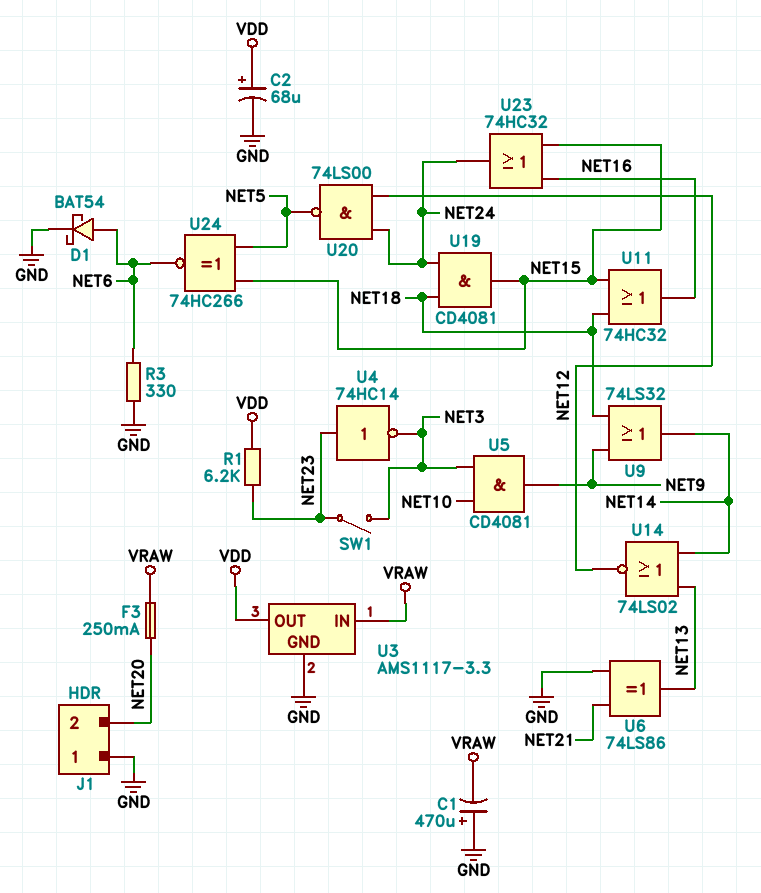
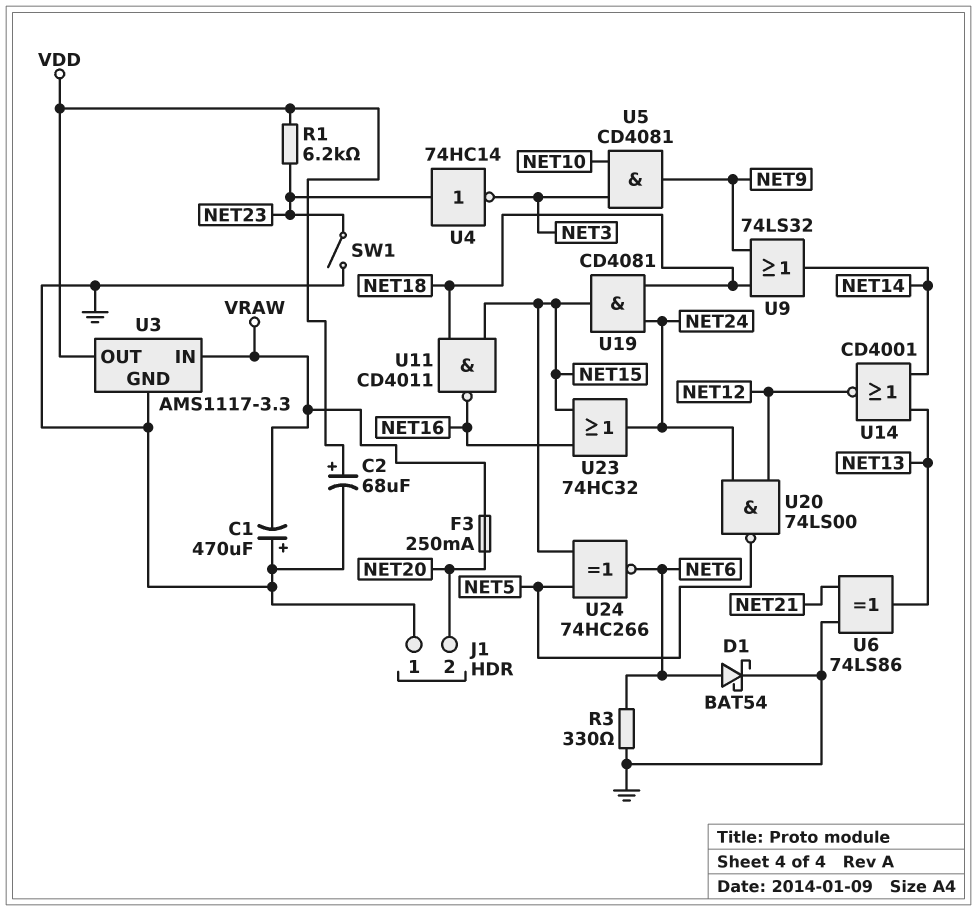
SW1: switch (NET3, NET23) -> switch (GND, NET23)
U11: OR 74HC32 (in NET15, in NET18, out NET16) -> NAND CD4011 (in NET15, in NET18, out NET16)
U14: NOR 74LS02 (in NET13, in NET14, out NET12) -> NOR CD4001 (in NET13, in NET14, out NET12)

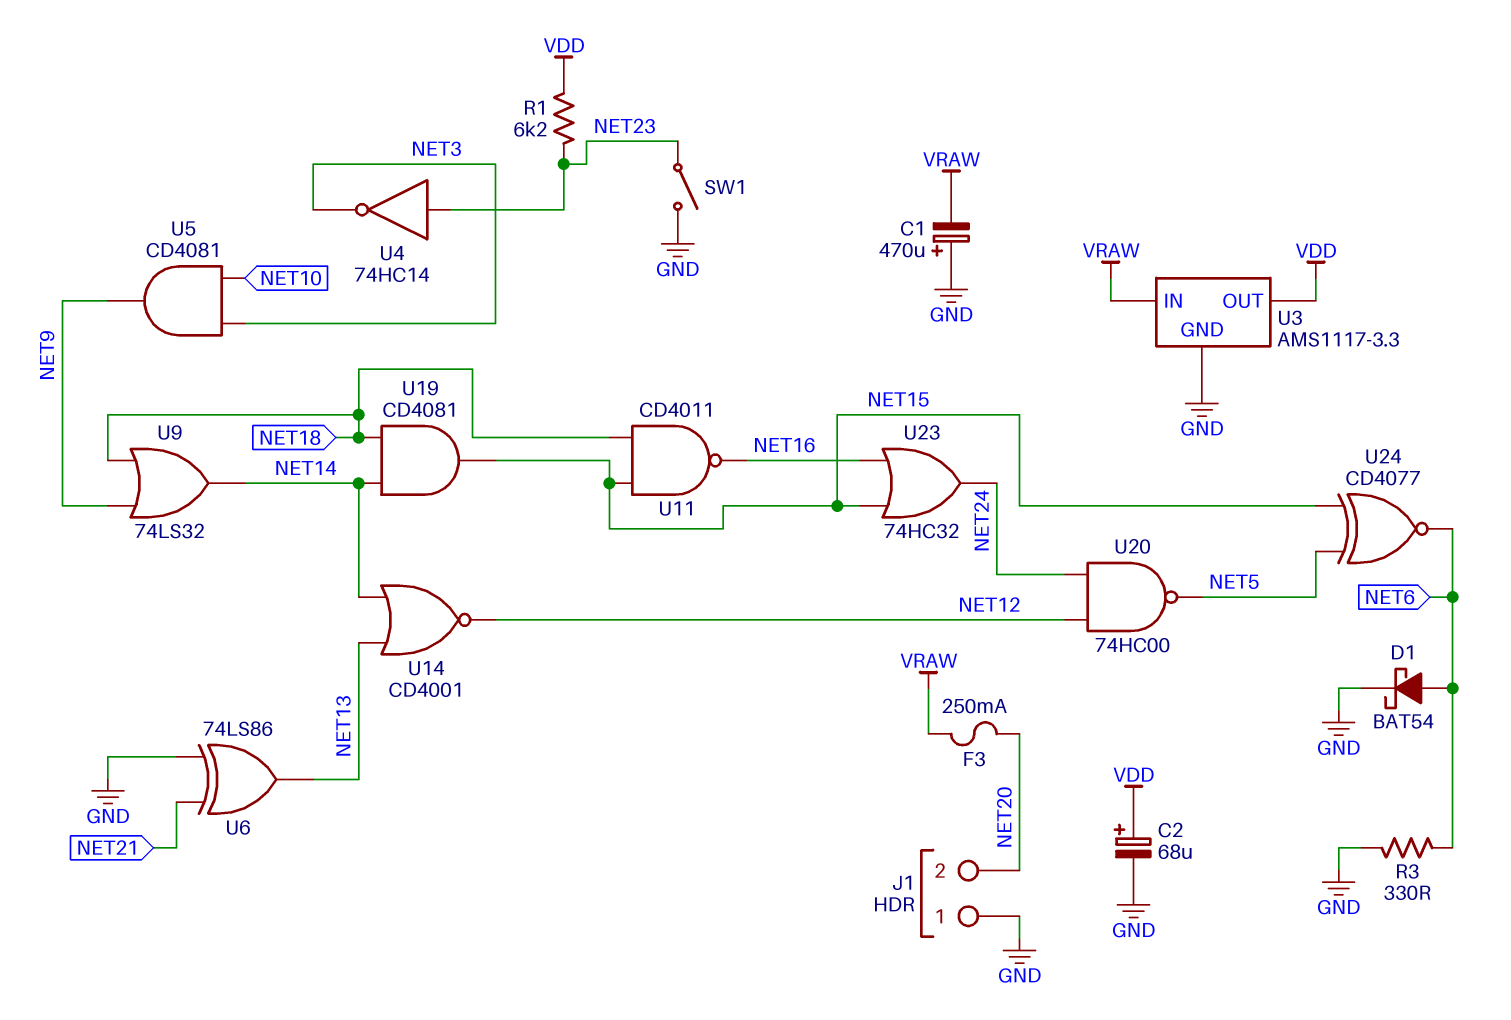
U19: AND CD4081 (in NET18, in NET24, out NET15) -> AND CD4081 (in NET14, in NET18, out NET15)
U20: NAND 74LS00 (in NET12, in NET24, out NET5) -> NAND 74HC00 (in NET12, in NET24, out NET5)
U24: XNOR 74HC266 (in NET5, in NET15, out NET6) -> XNOR CD4077 (in NET5, in NET15, out NET6)

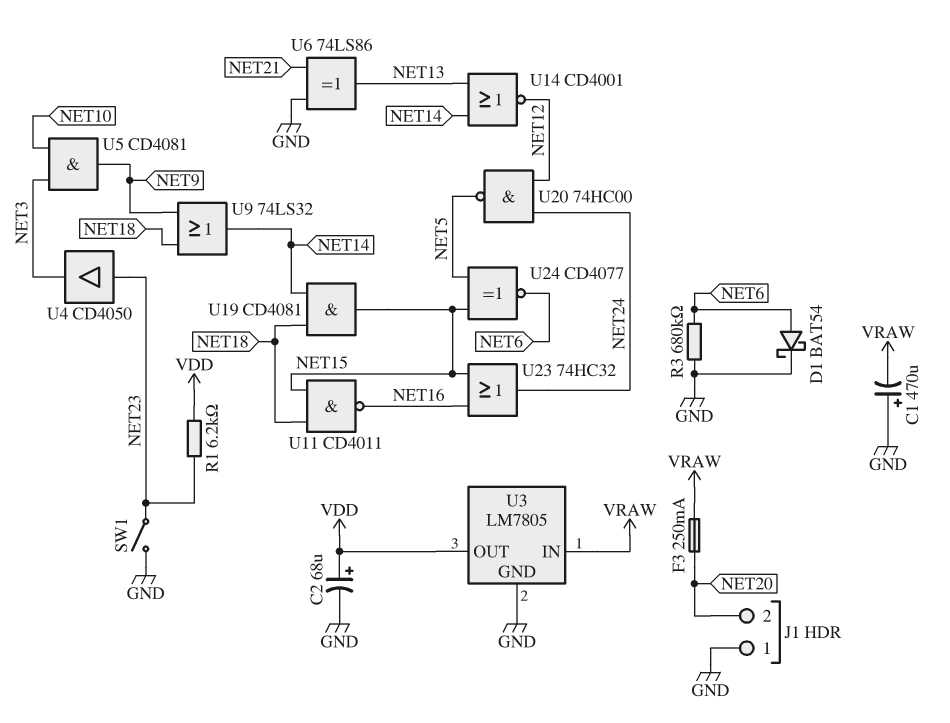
R3: 330 (GND, NET6) -> 680k (GND, NET6)
U3: AMS1117-3.3 -> LM7805
U4: NOT 74HC14 (in NET23, out NET3) -> buffer CD4050 (in NET23, out NET3)

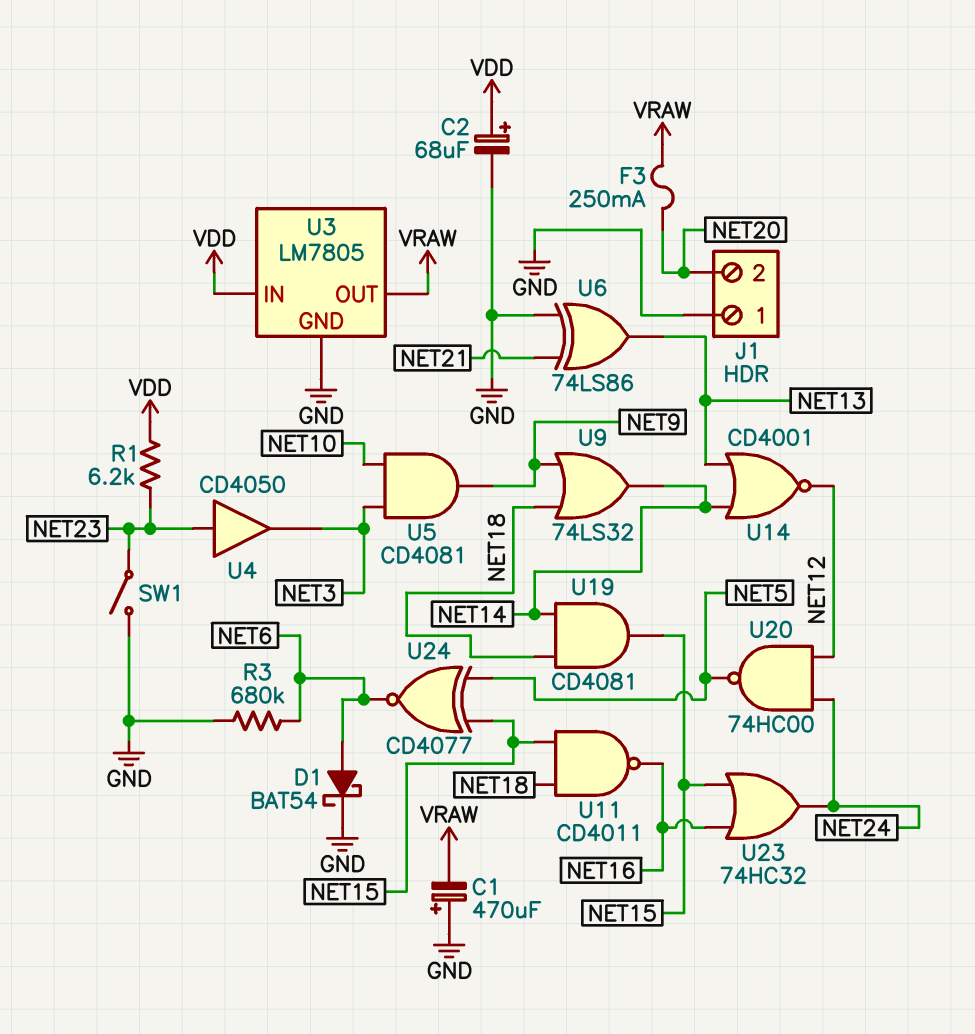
U3 pin IN: VRAW -> VDD
U3 pin OUT: VDD -> VRAW

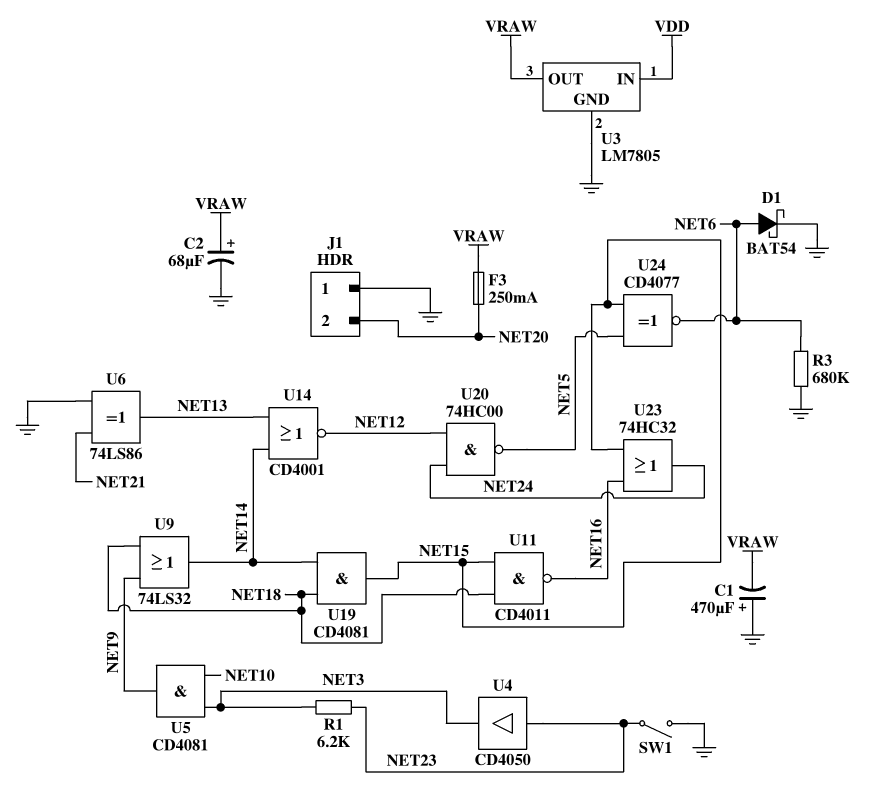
C2: 68uF (plus VDD, minus GND) -> 68uF (plus VRAW, minus GND)
R1: 6.2k (NET23, VDD) -> 6.2k (NET3, NET23)

